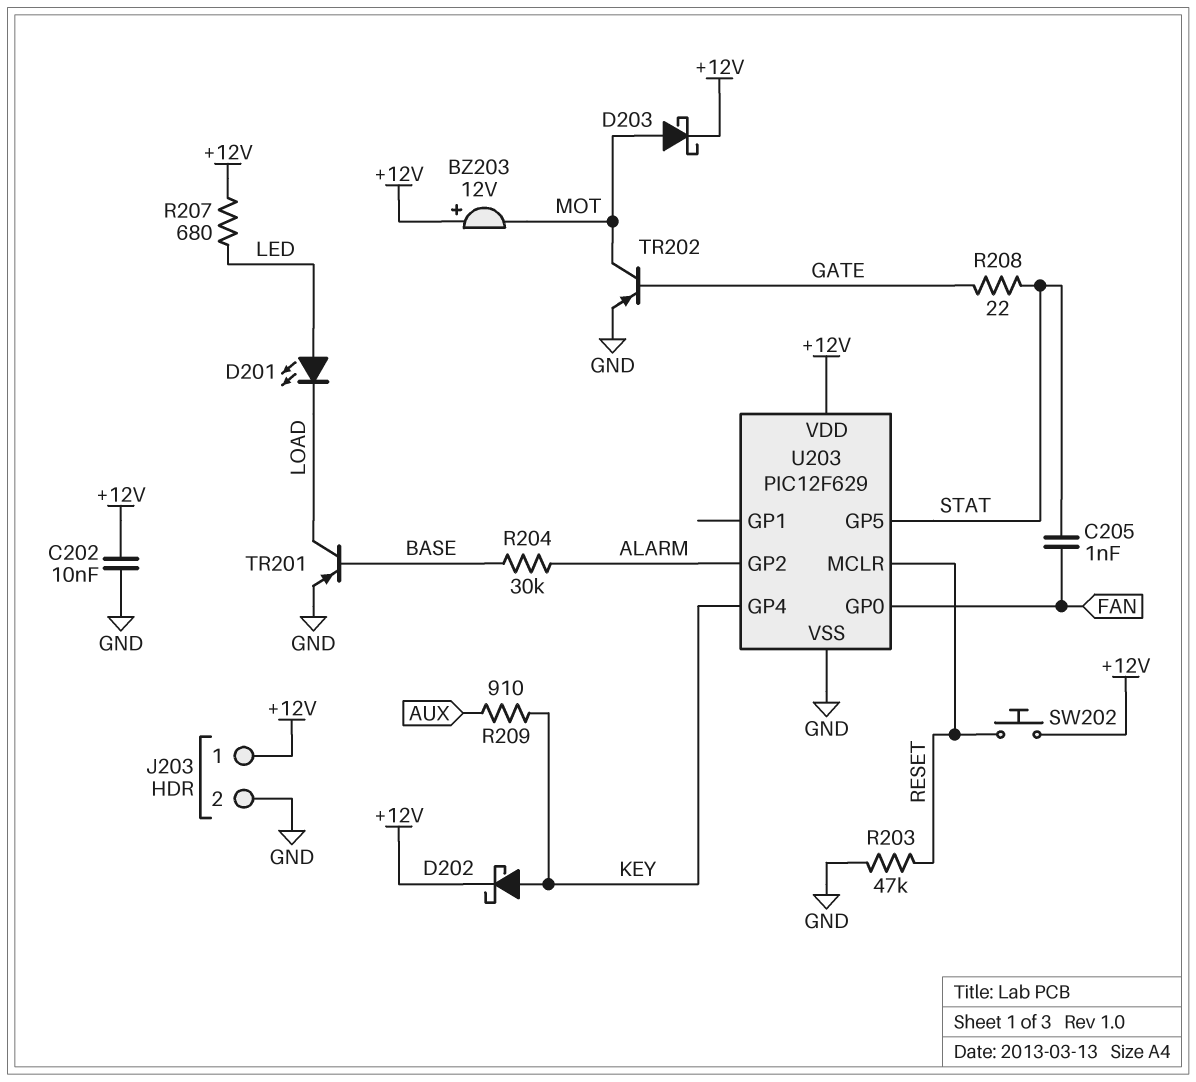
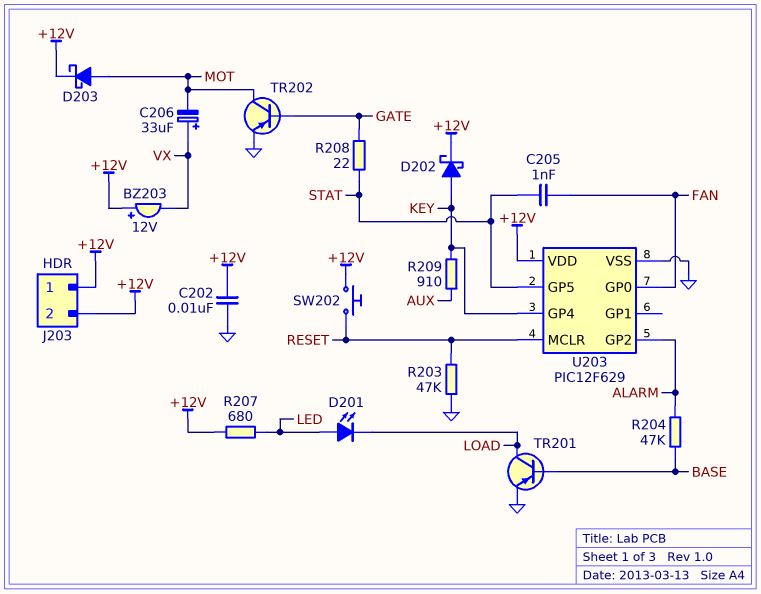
BZ203: buzzer 12V (plus +12V, minus MOT) -> buzzer 12V (plus +12V, minus VX)
C206: none -> 33uF (plus VX, minus MOT)
J203 pin 2: GND -> +12V
R204: 30k (ALARM, BASE) -> 47k (ALARM, BASE)

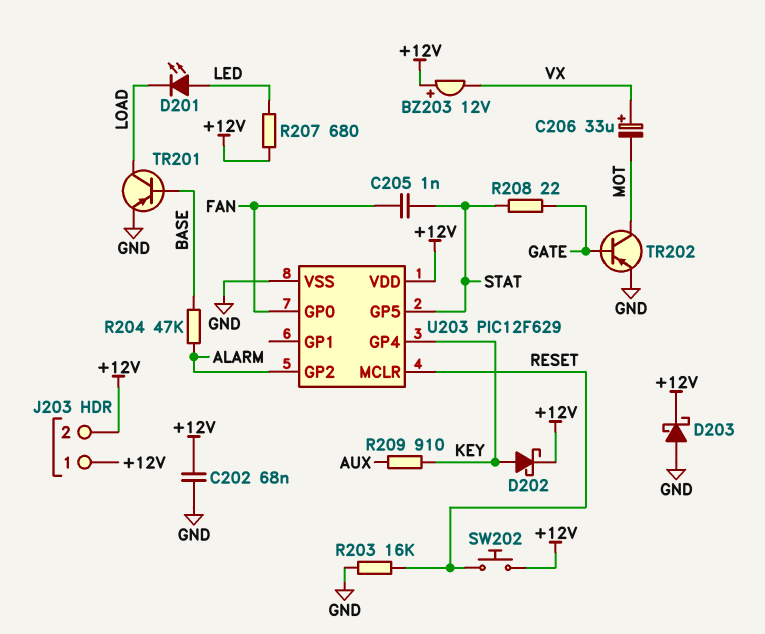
C202: 10nF (+12V, GND) -> 68nF (+12V, GND)
D203: schottky (A MOT, K +12V) -> schottky (A GND, K +12V)
R203: 47k (GND, RESET) -> 16k (GND, RESET)

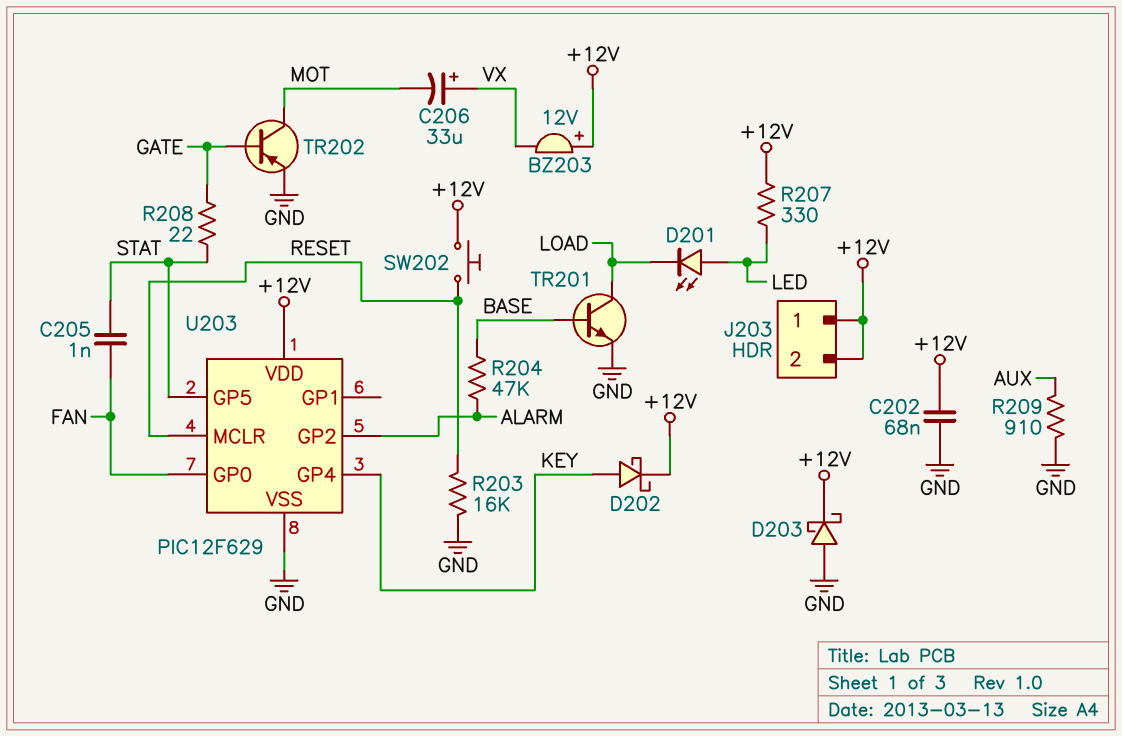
R207: 680 (+12V, LED) -> 330 (+12V, LED)
R209: 910 (AUX, KEY) -> 910 (AUX, GND)
TR201: PNP (B BASE, C LOAD, E GND) -> NPN (B BASE, C LOAD, E GND)

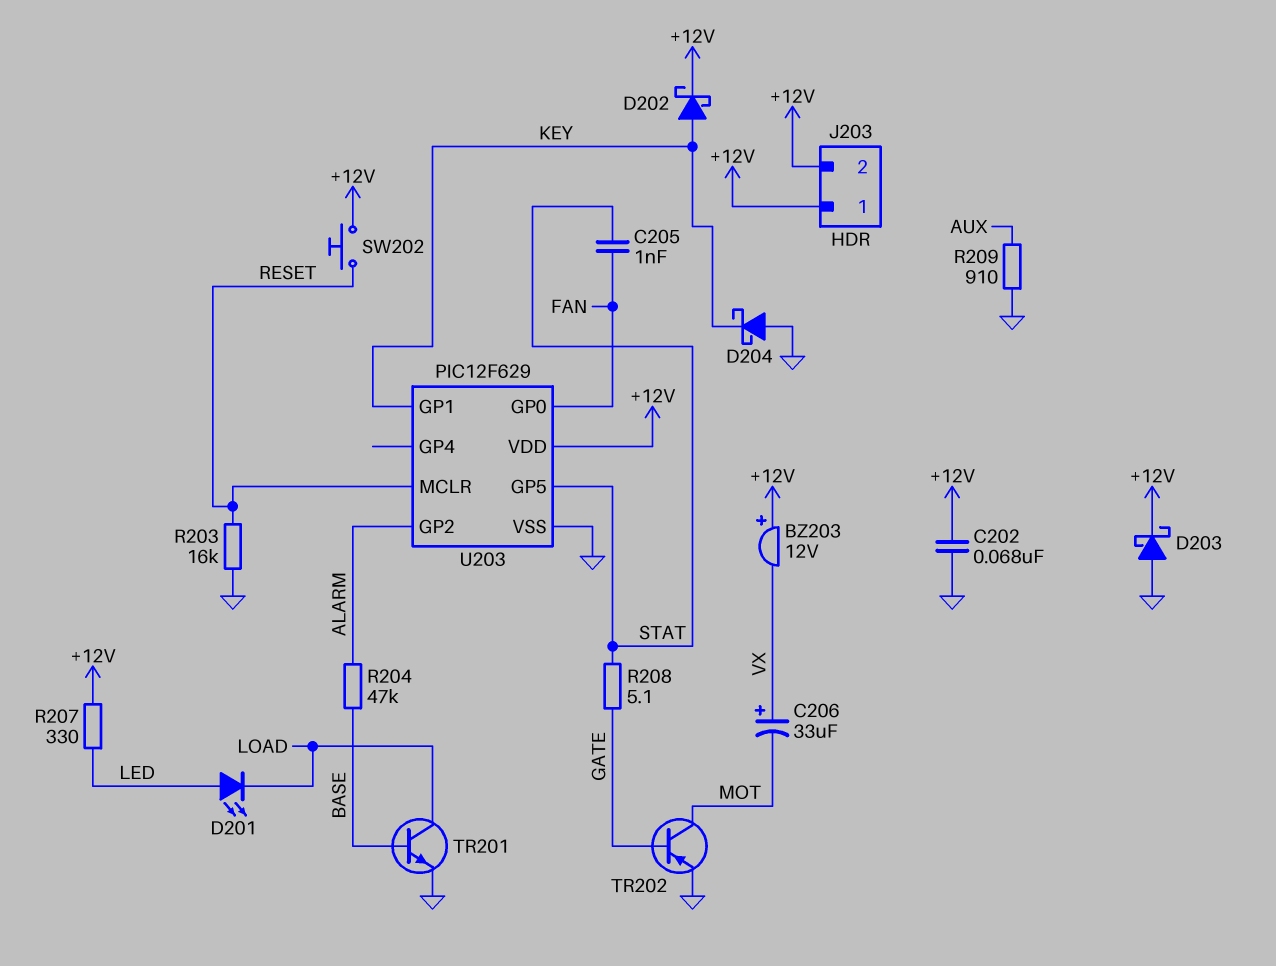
D204: none -> schottky (A GND, K KEY)
R208: 22 (GATE, STAT) -> 5.1 (GATE, STAT)
U203 pin GP1: none -> KEY
U203 pin GP4: KEY -> none

